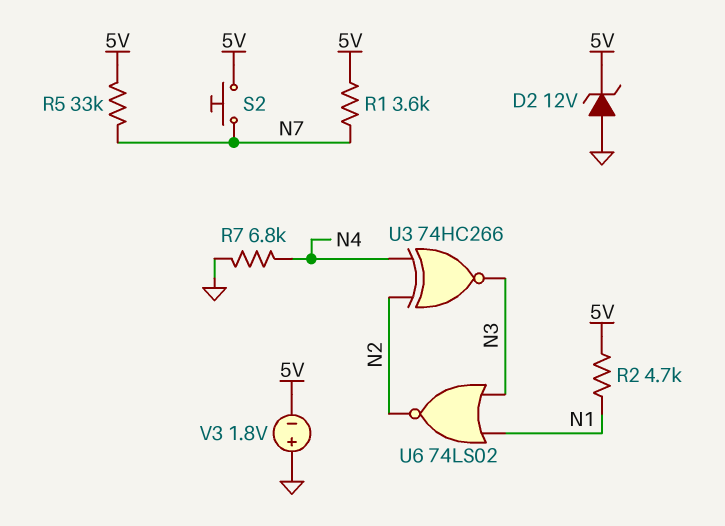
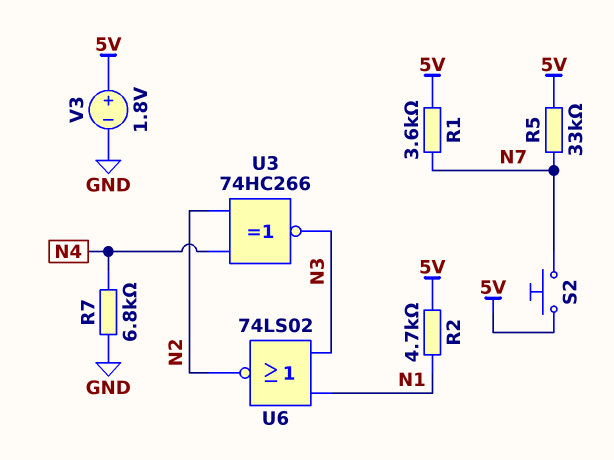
D2: zener 12V (A GND, K 5V) -> none
V3: 1.8V (plus GND, minus 5V) -> 1.8V (plus 5V, minus GND)

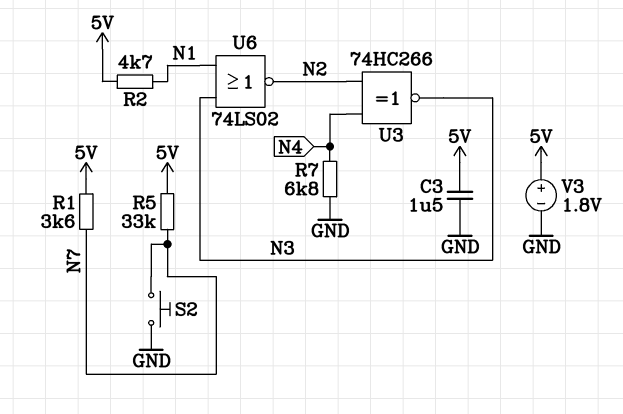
C3: none -> 1.5uF (5V, GND)
S2: button (5V, N7) -> button (GND, N7)

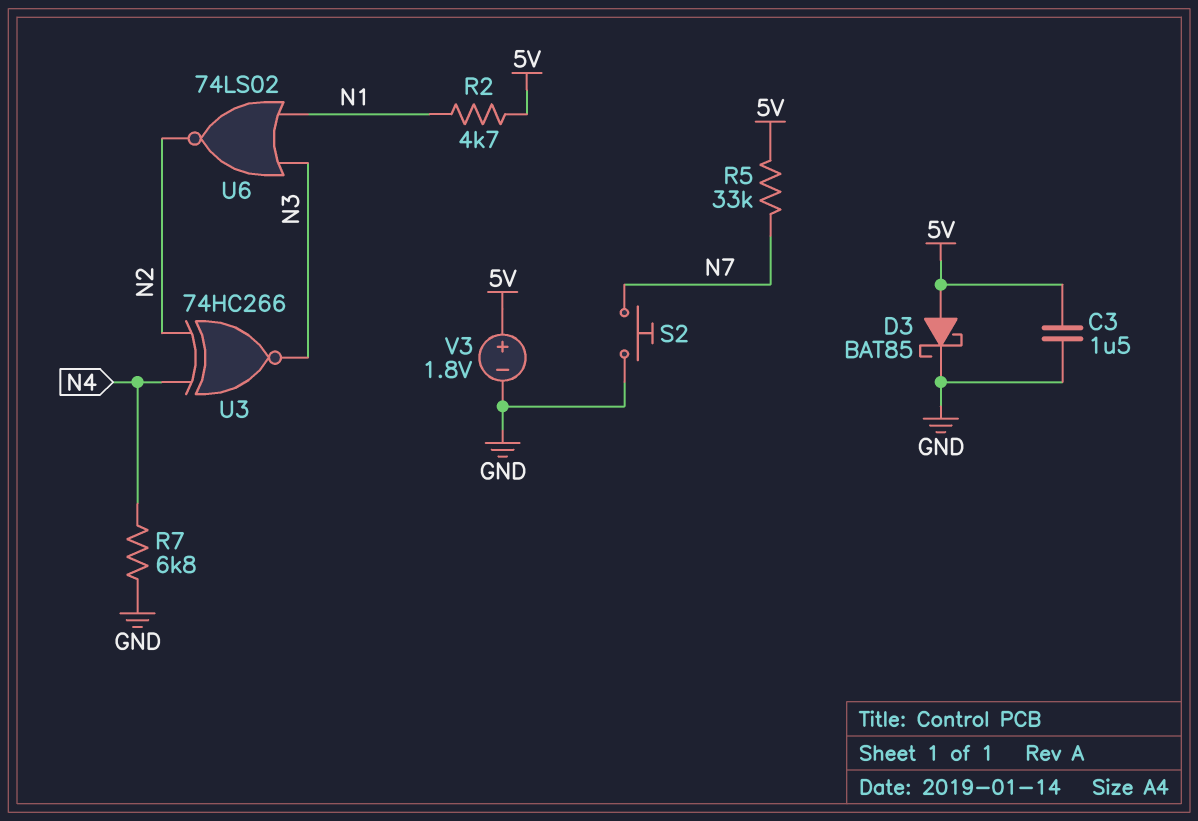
D3: none -> schottky BAT85 (A 5V, K GND)
R1: 3.6k (5V, N7) -> none

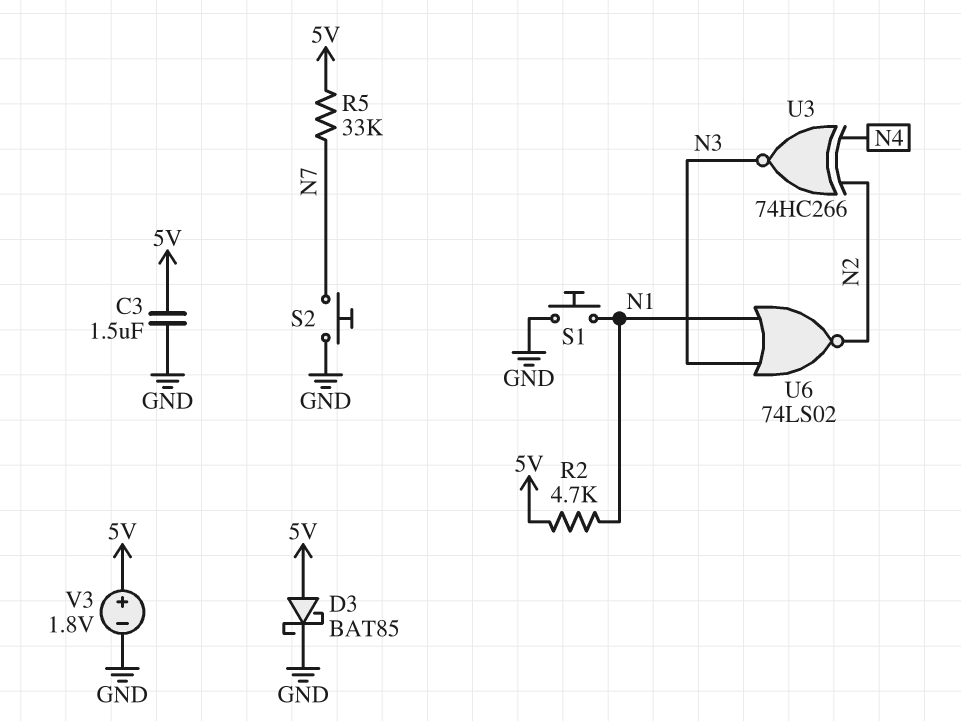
R7: 6.8k (GND, N4) -> none
S1: none -> button (GND, N1)

